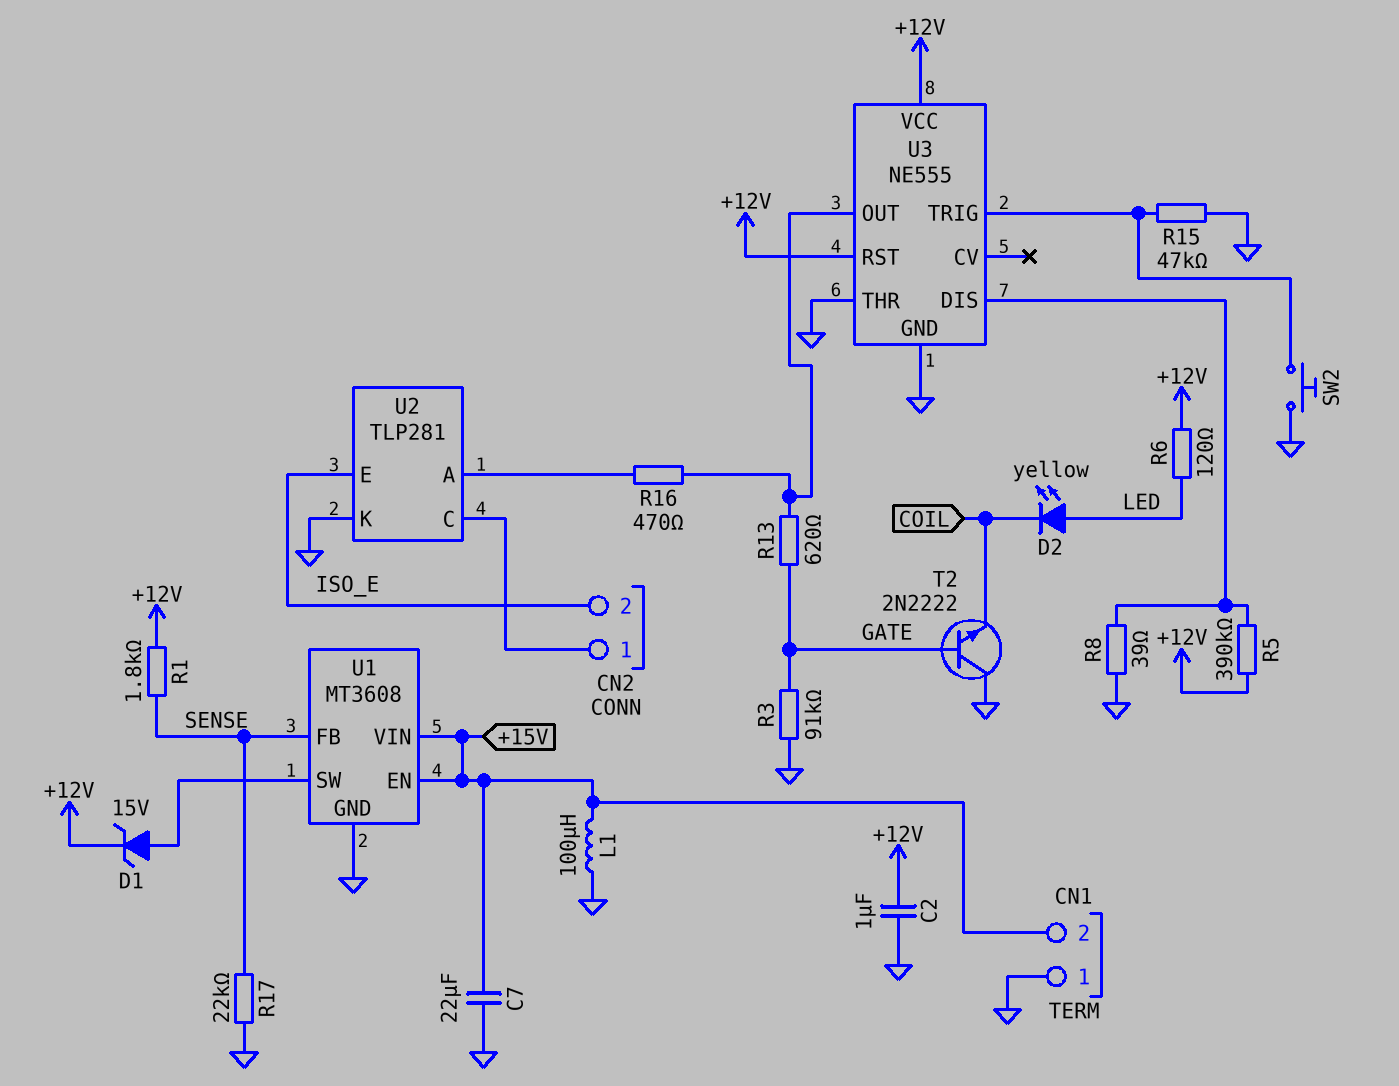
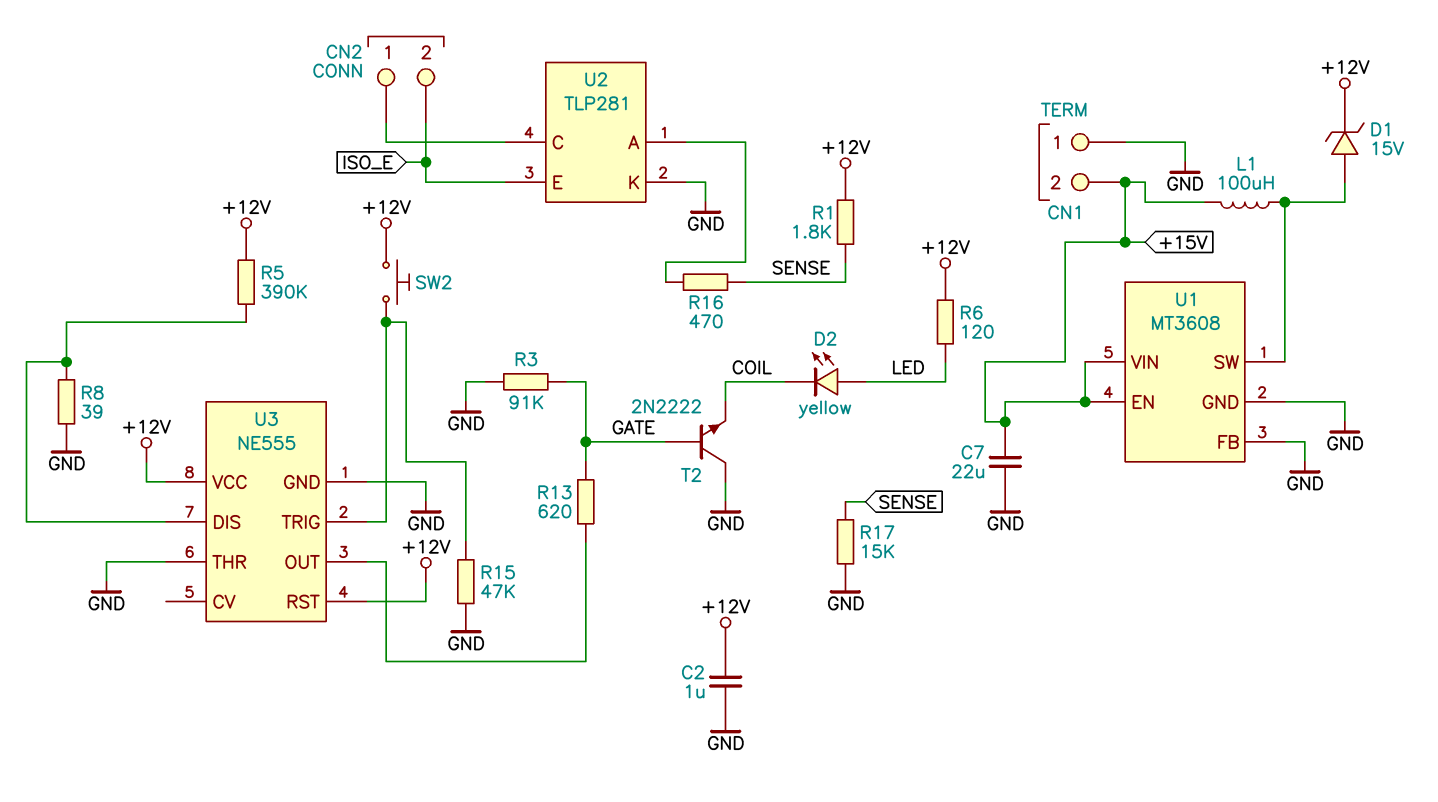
L1: 100uH (+15V, GND) -> 100uH (+15V, U1/SW)
R16: 470 (U2/A, U3/OUT) -> 470 (SENSE, U2/A)
R17: 22k (GND, SENSE) -> 15k (GND, SENSE)
SW2: button (GND, U3/TRIG) -> button (+12V, U3/TRIG)
U1 pin FB: SENSE -> GND

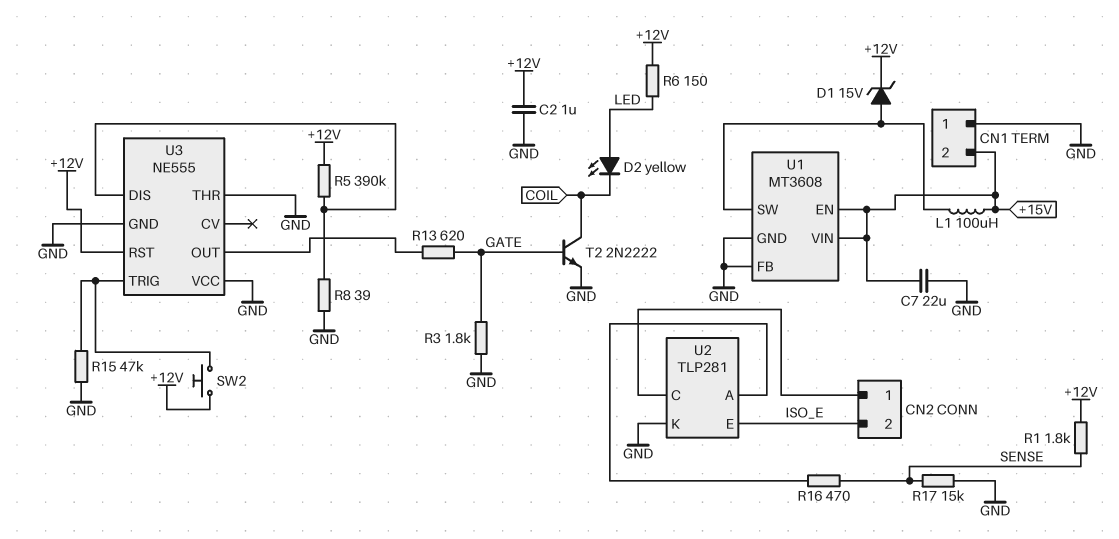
R3: 91k (GATE, GND) -> 1.8k (GATE, GND)
R6: 120 (+12V, LED) -> 150 (+12V, LED)
T2: NPN 2N2222 (B GATE, C GND, E COIL) -> NPN 2N2222 (B GATE, C COIL, E GND)
U3 pin VCC: +12V -> GND

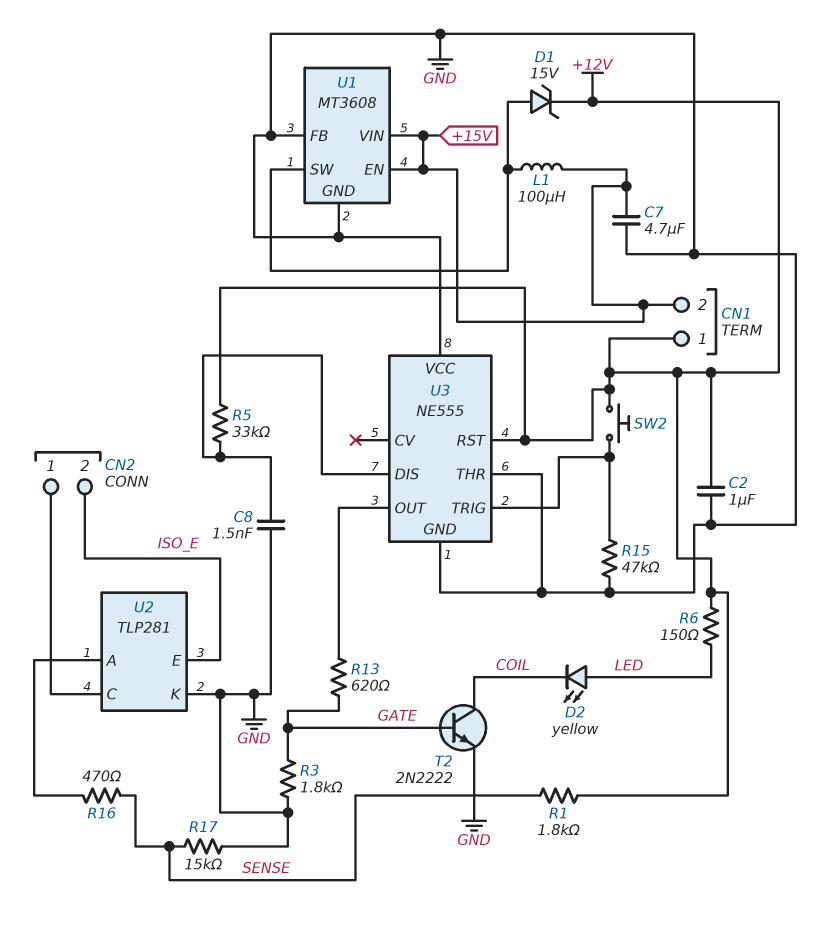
C7: 22uF (+15V, GND) -> 4.7uF (+15V, GND)
C8: none -> 1.5nF (GND, U3/DIS)
CN1 pin 1: GND -> +12V
R5: 390k (+12V, U3/DIS) -> 33k (+12V, U3/DIS)
R8: 39 (GND, U3/DIS) -> none

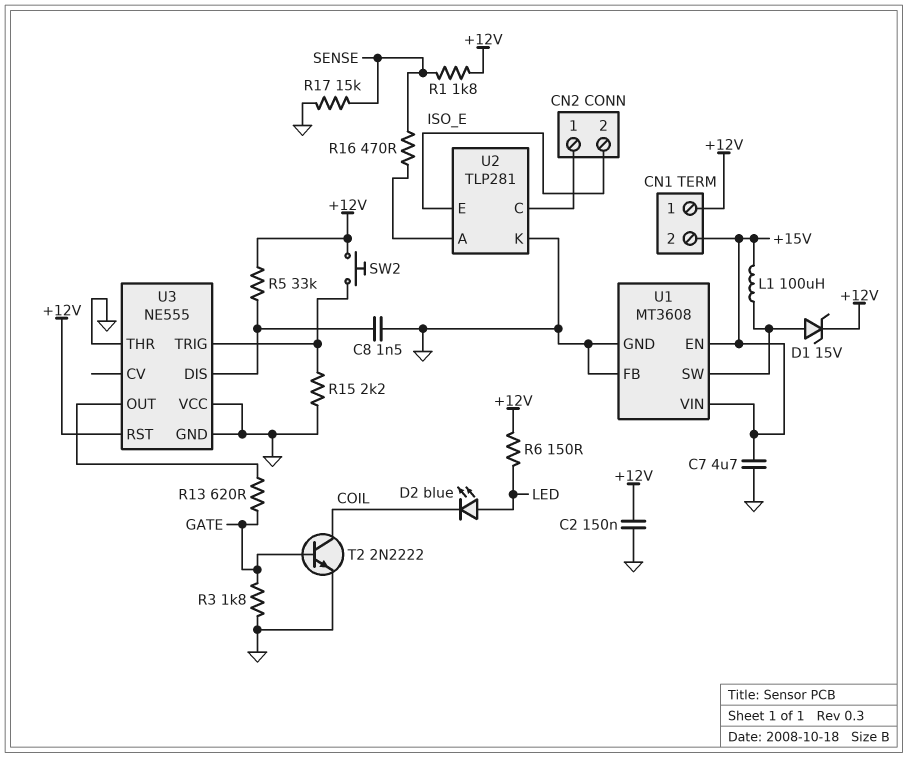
C2: 1uF (+12V, GND) -> 150nF (+12V, GND)
D2: LED yellow (A LED, K COIL) -> LED blue (A LED, K COIL)
R15: 47k (GND, U3/TRIG) -> 2.2k (GND, U3/TRIG)

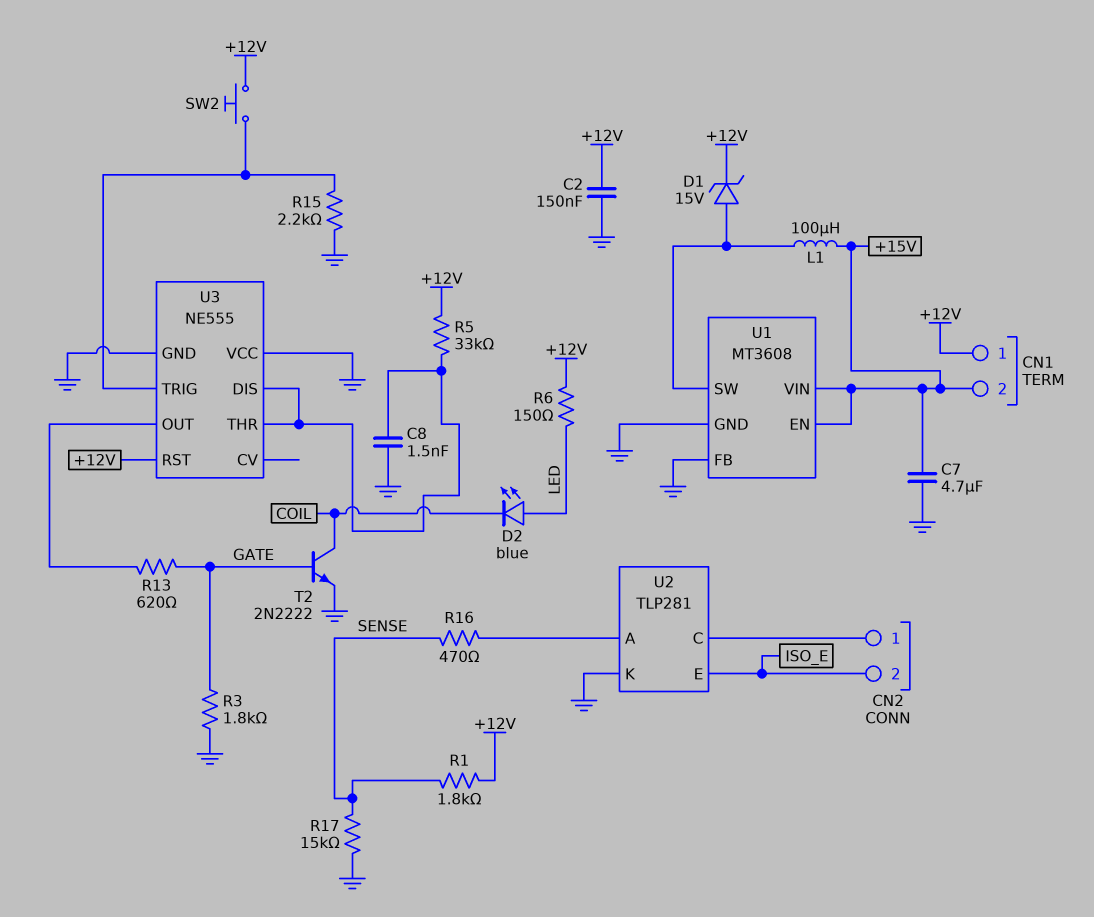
U3 pin THR: GND -> U3/DIS

